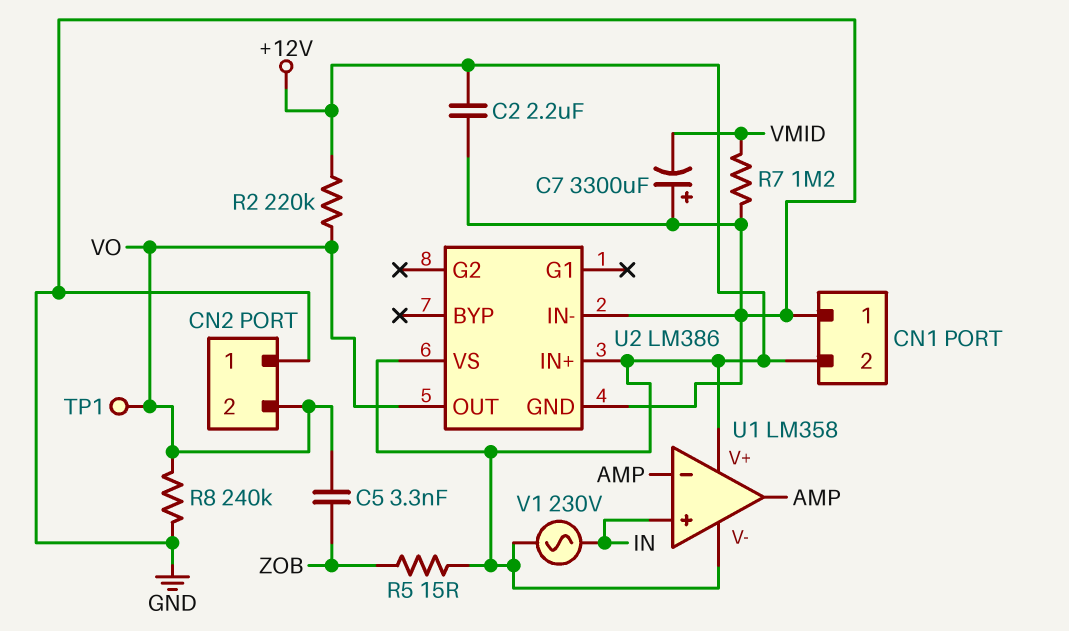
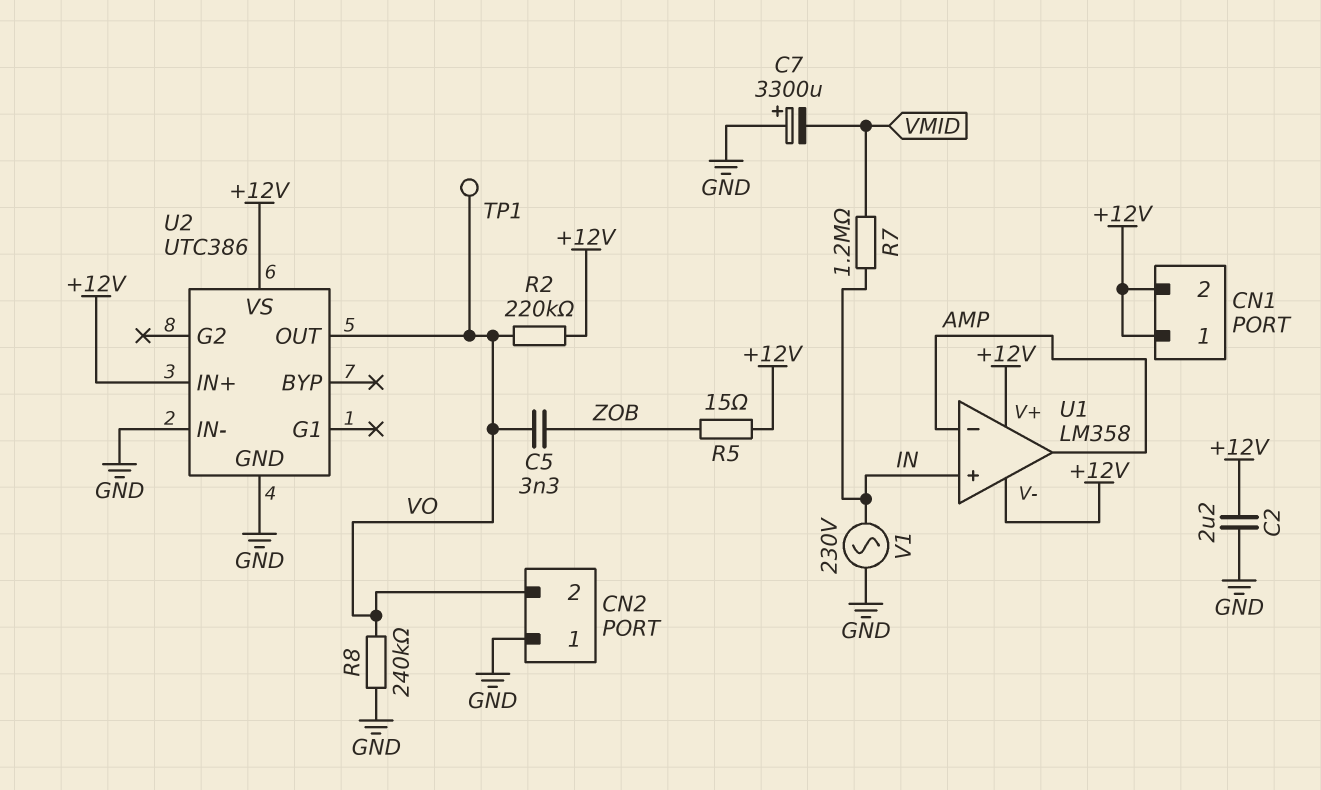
CN1 pin 1: GND -> +12V
R7: 1.2M (GND, VMID) -> 1.2M (IN, VMID)
U2: LM386 -> UTC386
V1: AC 230V (+12V, IN) -> AC 230V (GND, IN)

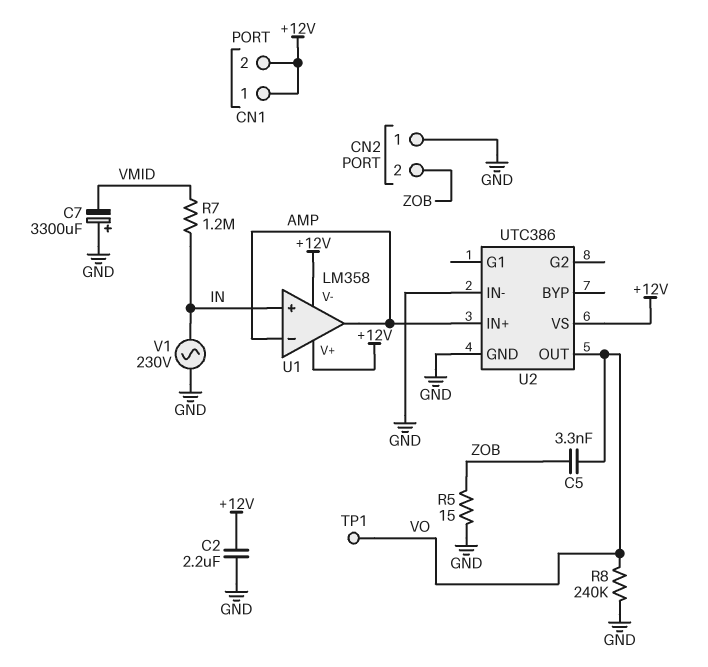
CN2 pin 2: VO -> ZOB
R2: 220k (+12V, VO) -> none
R5: 15 (+12V, ZOB) -> 15 (GND, ZOB)
U2 pin IN+: +12V -> AMP

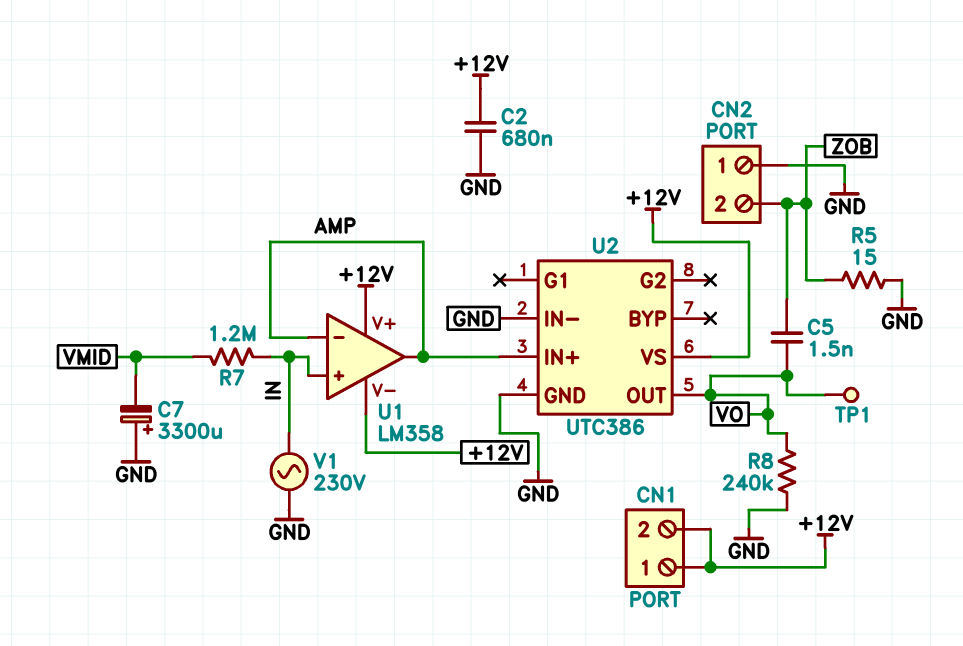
C2: 2.2uF (+12V, GND) -> 680nF (+12V, GND)
C5: 3.3nF (VO, ZOB) -> 1.5nF (VO, ZOB)

